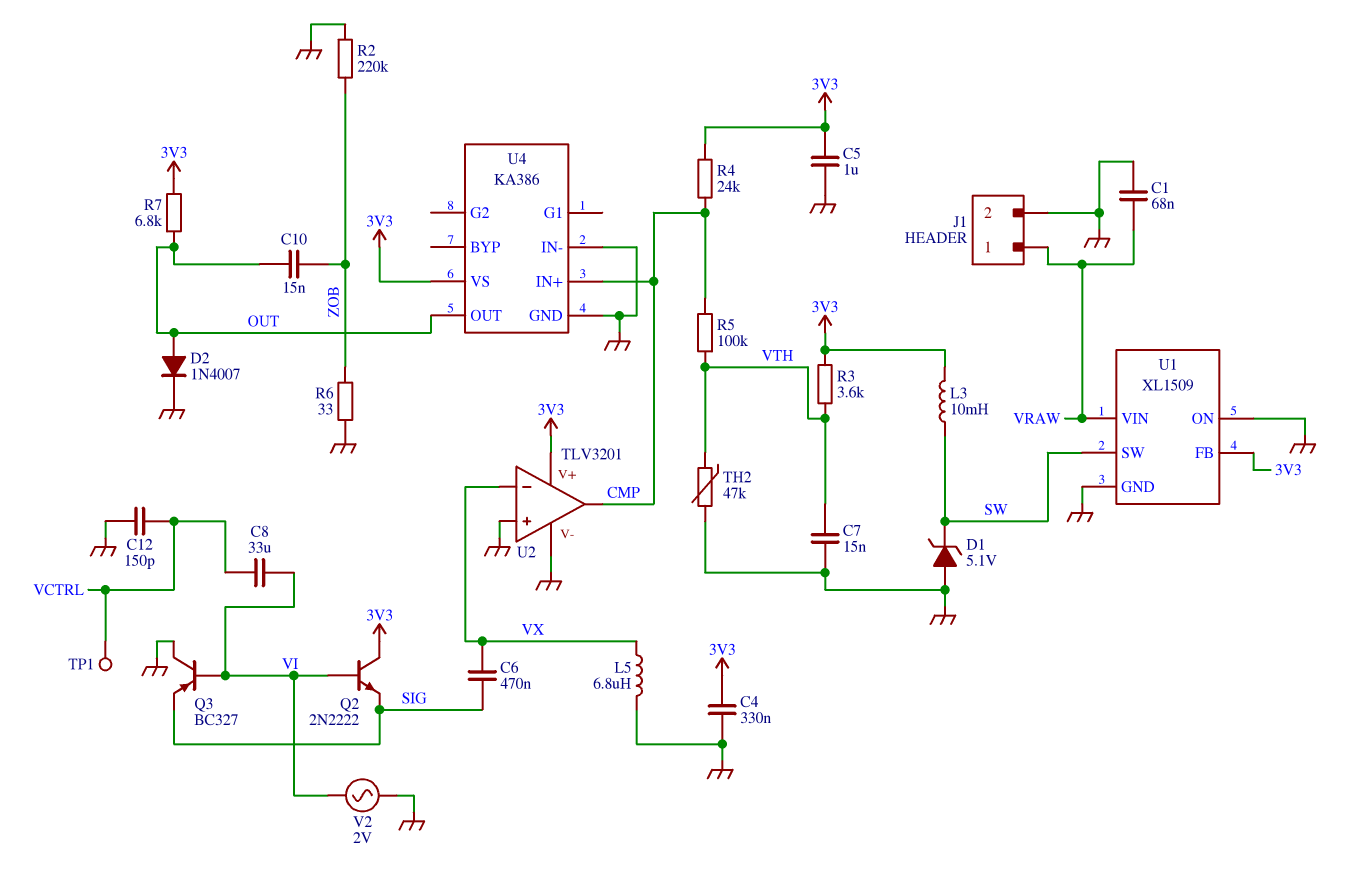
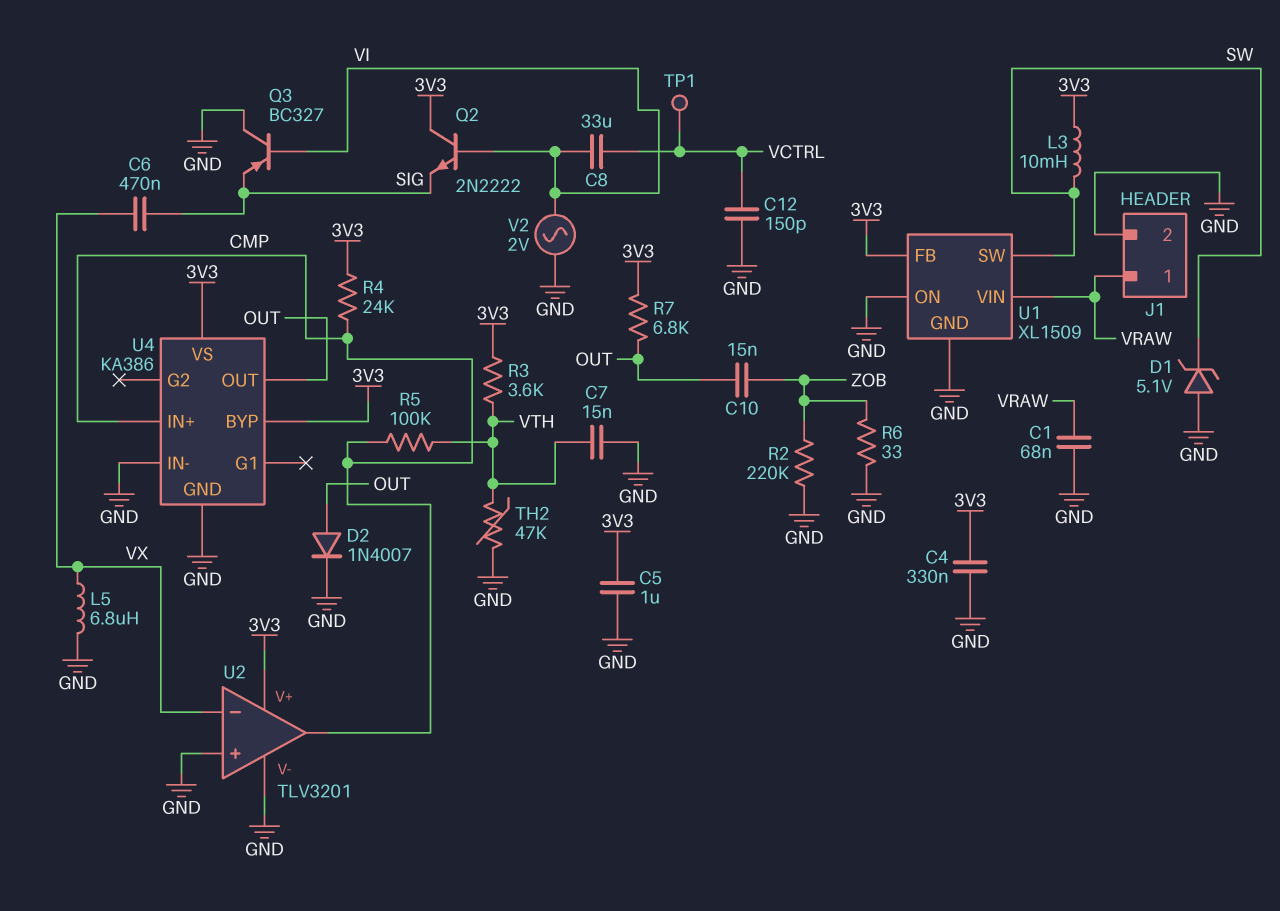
U4 pin BYP: none -> 3V3

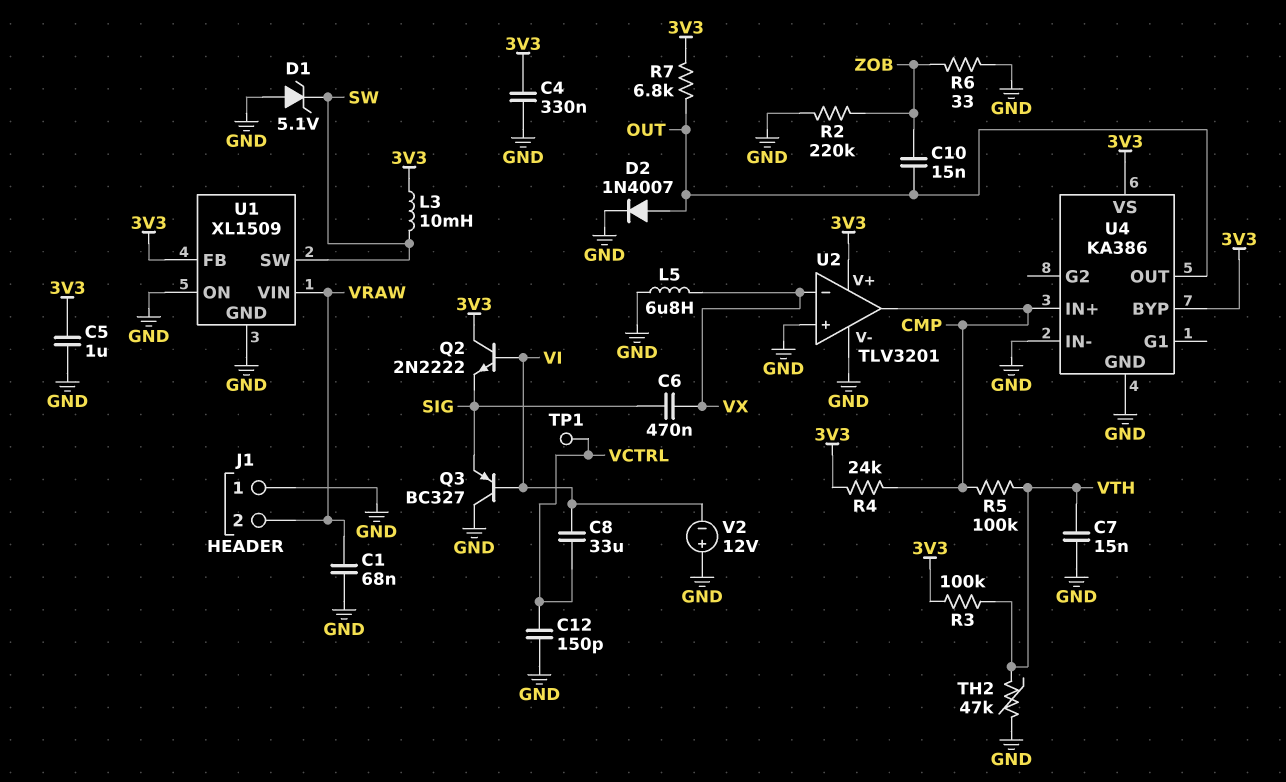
J1 pin 1: VRAW -> GND
J1 pin 2: GND -> VRAW
R3: 3.6k (3V3, VTH) -> 100k (3V3, VTH)
V2: AC 2V (GND, VI) -> 12V (plus GND, minus VI)

